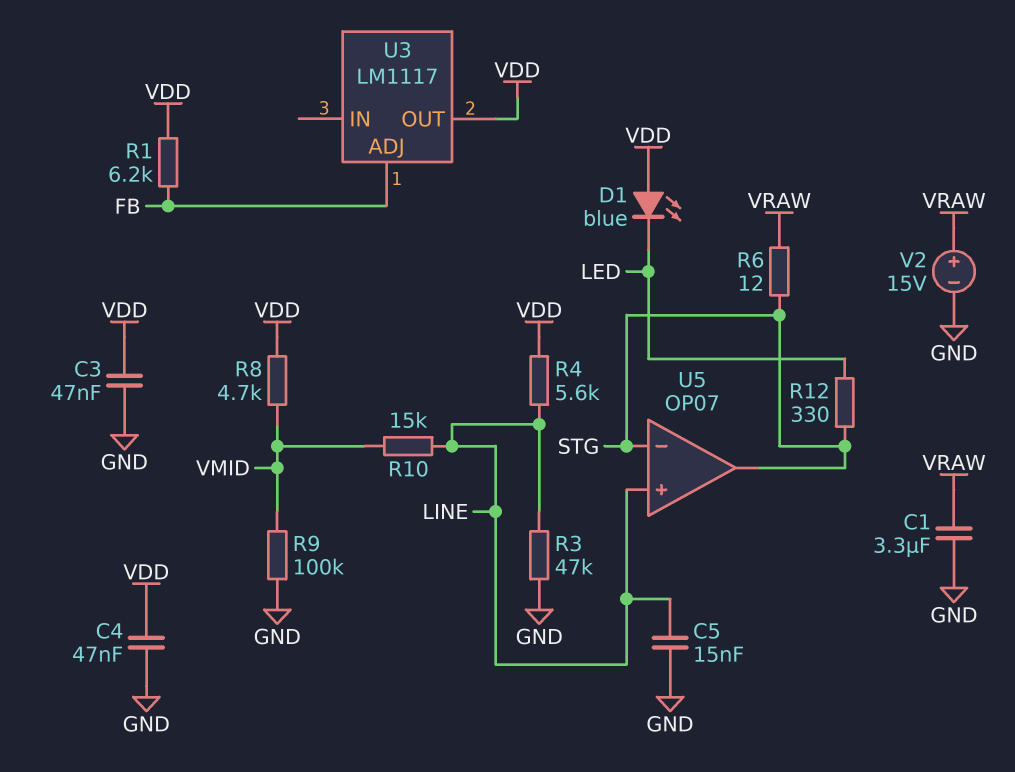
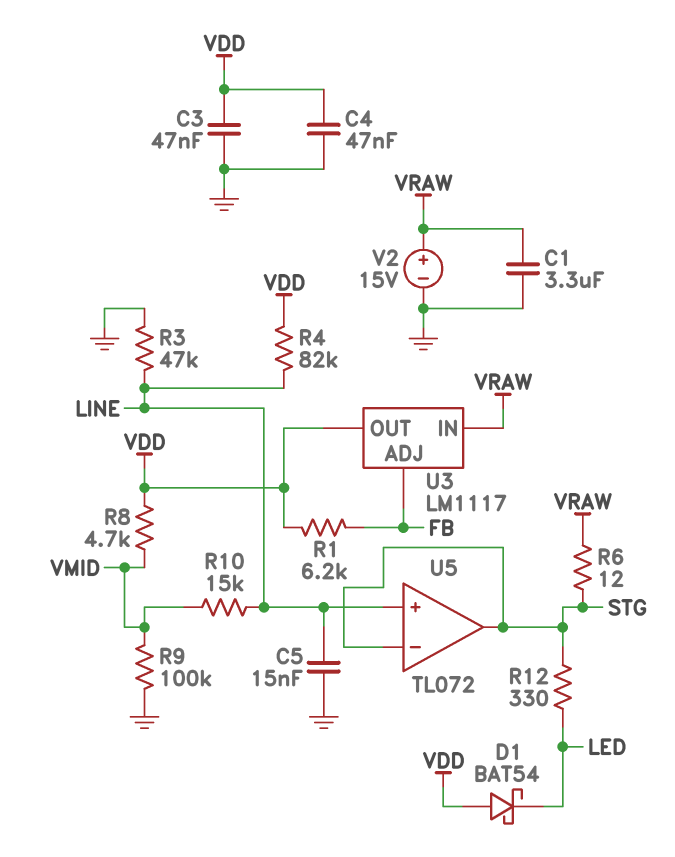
D1: LED blue (A VDD, K LED) -> schottky BAT54 (A VDD, K LED)
R4: 5.6k (LINE, VDD) -> 82k (LINE, VDD)
U3 pin IN: none -> VRAW
U5: OP07 -> TL072

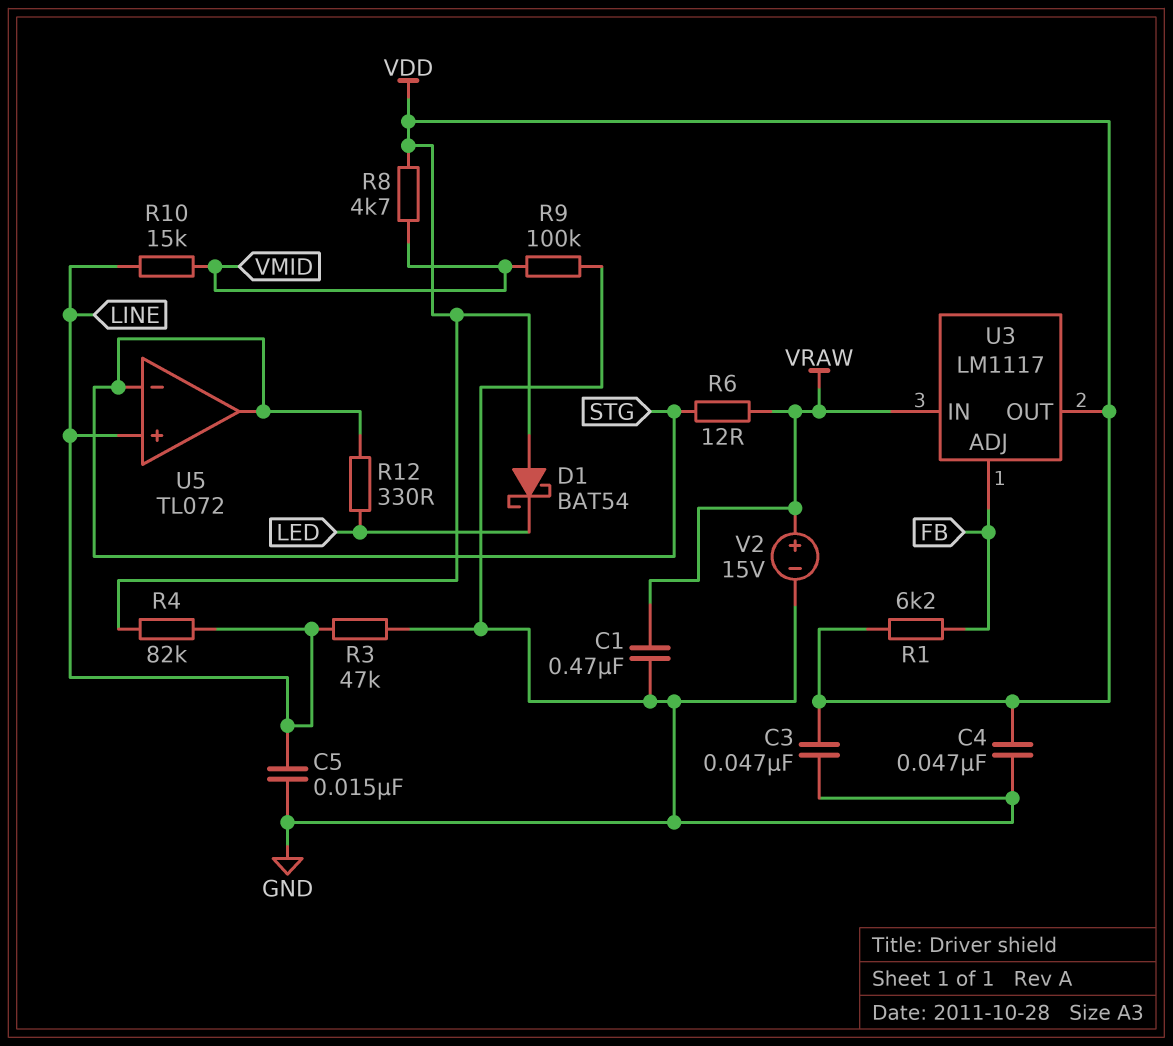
C1: 3.3uF (GND, VRAW) -> 470nF (GND, VRAW)

